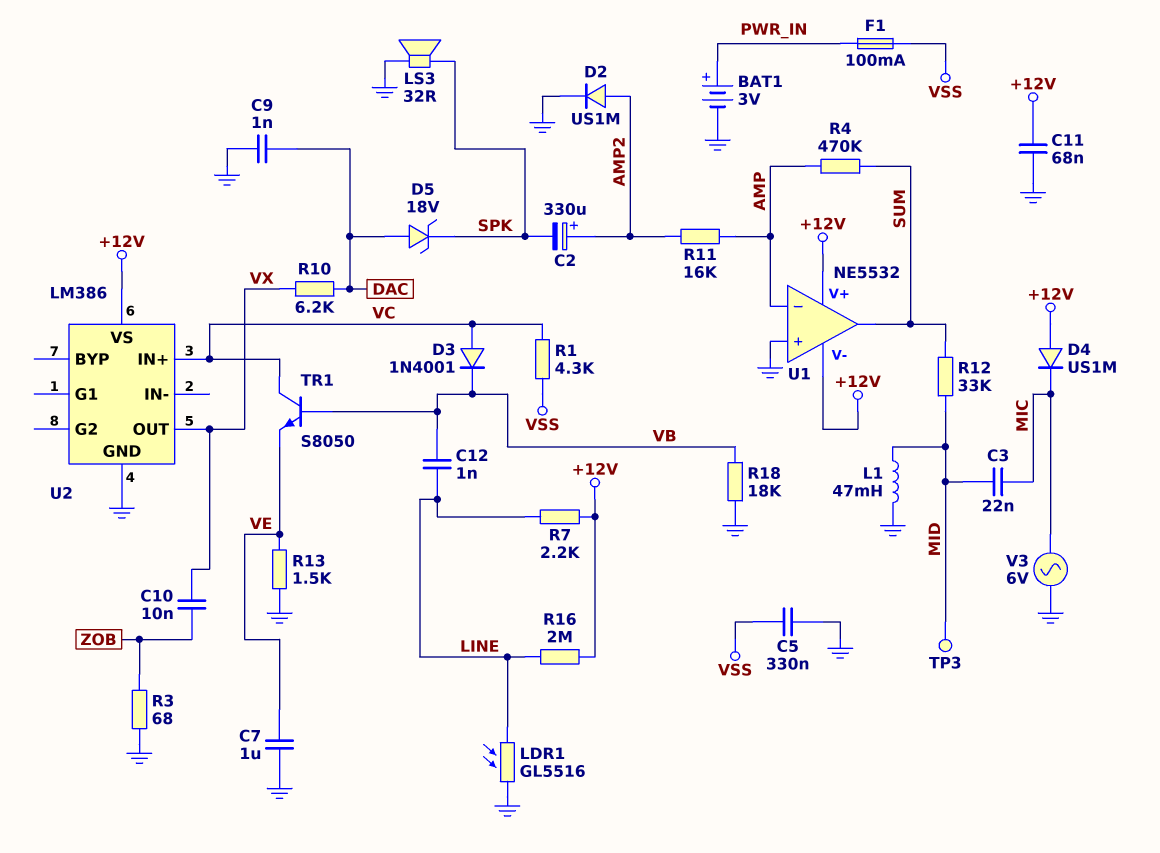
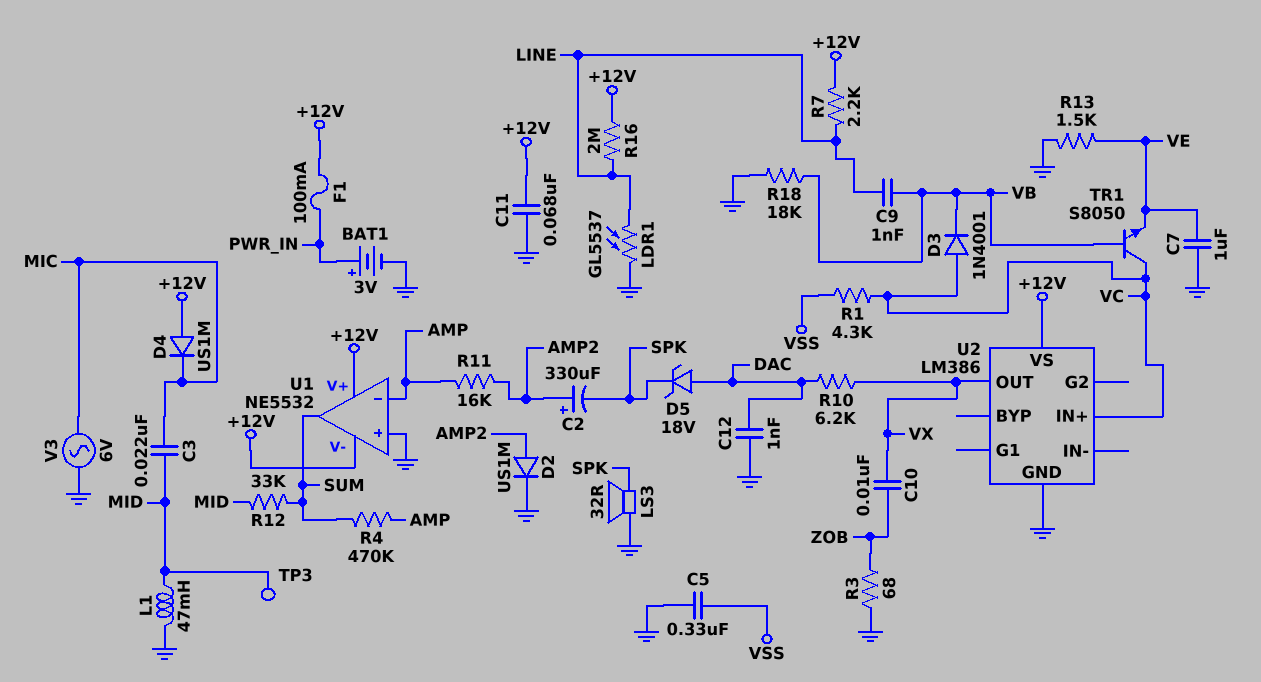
C9: 1nF (DAC, GND) -> 1nF (LINE, VB)
C12: 1nF (LINE, VB) -> 1nF (DAC, GND)
F1: 100mA (PWR_IN, VSS) -> 100mA (+12V, PWR_IN)
LDR1: GL5516 (GND, LINE) -> GL5537 (GND, LINE)

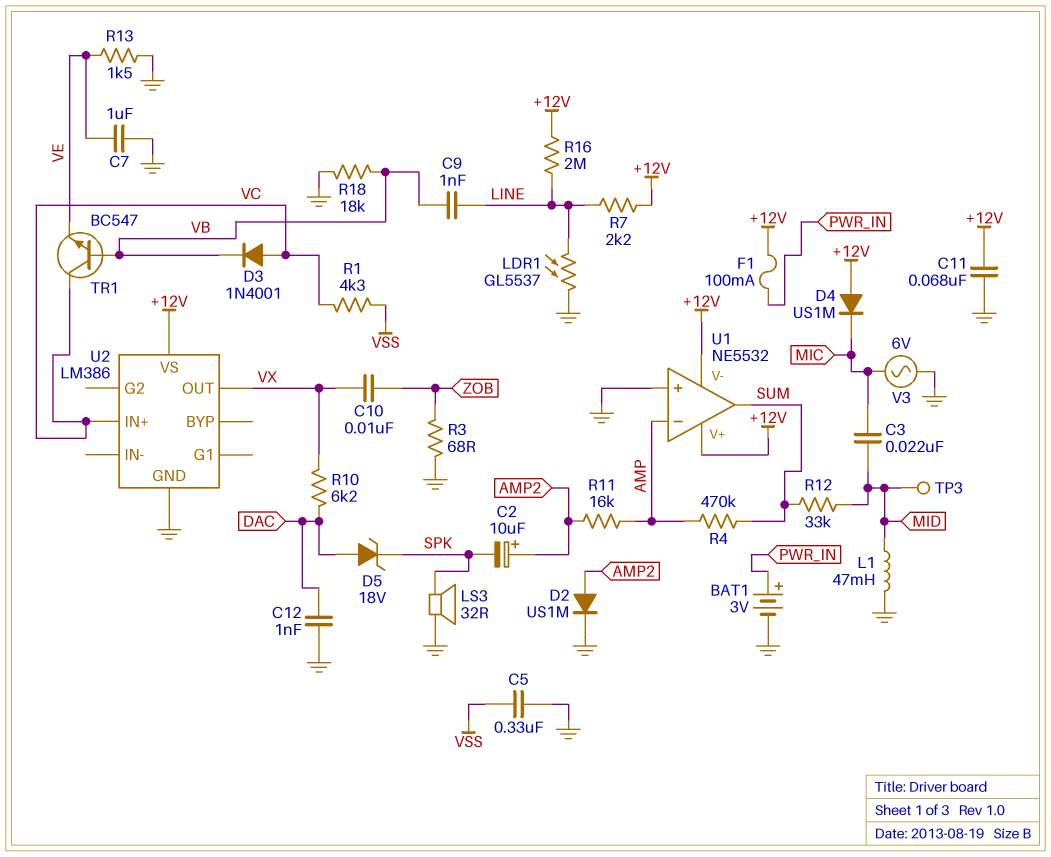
C2: 330uF (plus AMP2, minus SPK) -> 10uF (plus AMP2, minus SPK)
TR1: NPN S8050 (B VB, C VC, E VE) -> NPN BC547 (B VB, C VC, E VE)

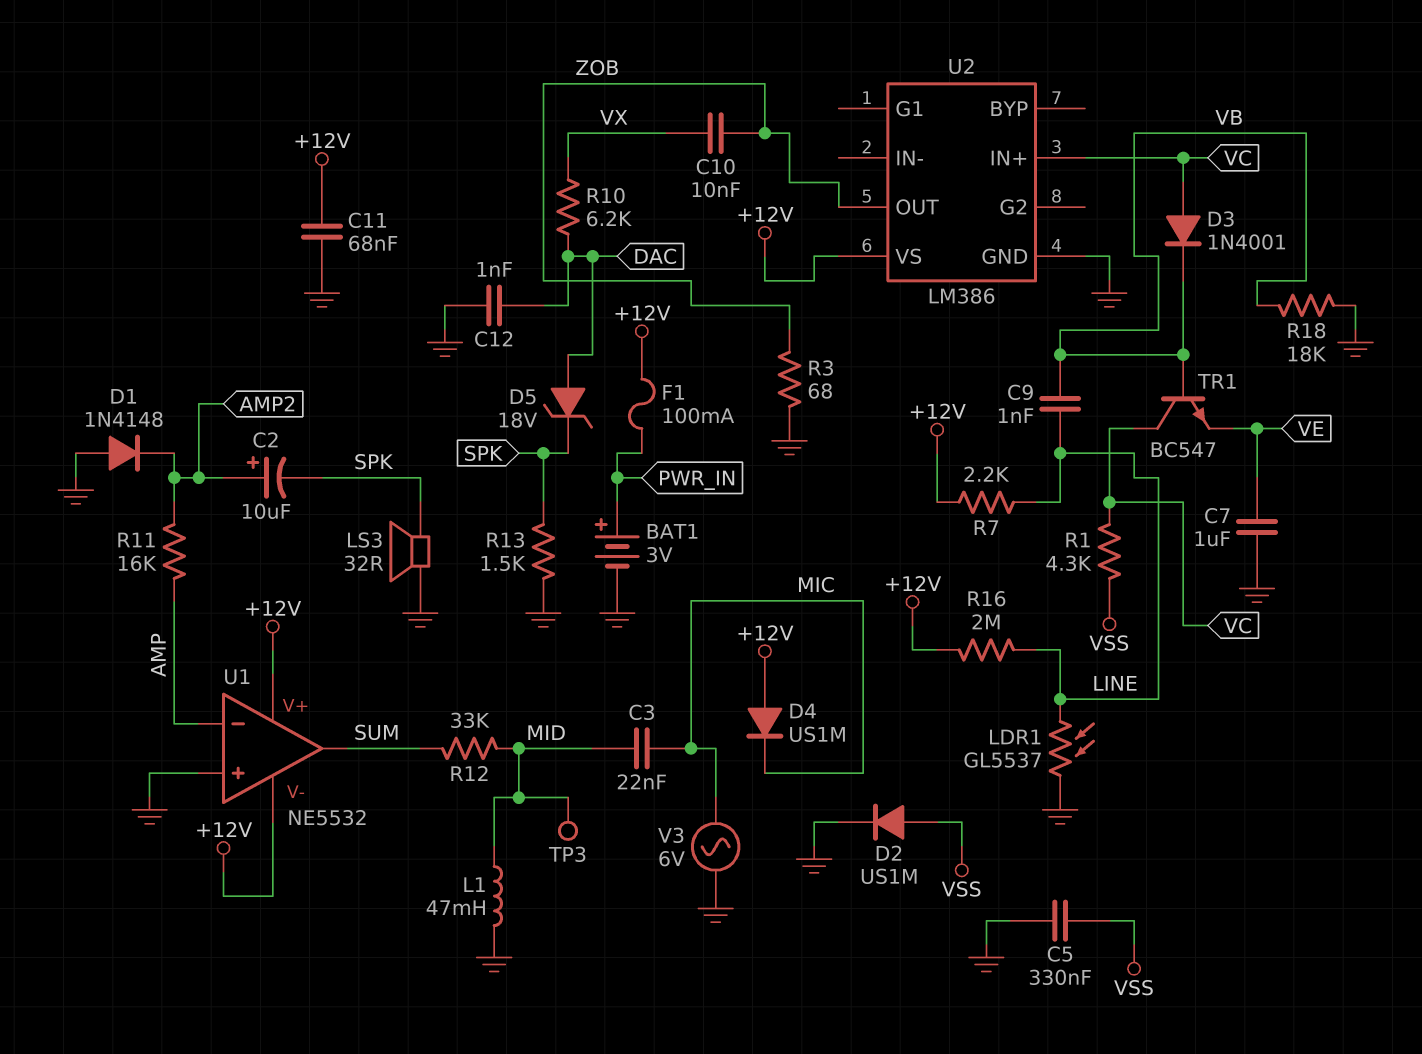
D1: none -> diode 1N4148 (A GND, K AMP2)
D2: diode US1M (A AMP2, K GND) -> diode US1M (A VSS, K GND)
R4: 470k (AMP, SUM) -> none
R13: 1.5k (GND, VE) -> 1.5k (GND, SPK)
U2 pin OUT: VX -> ZOB

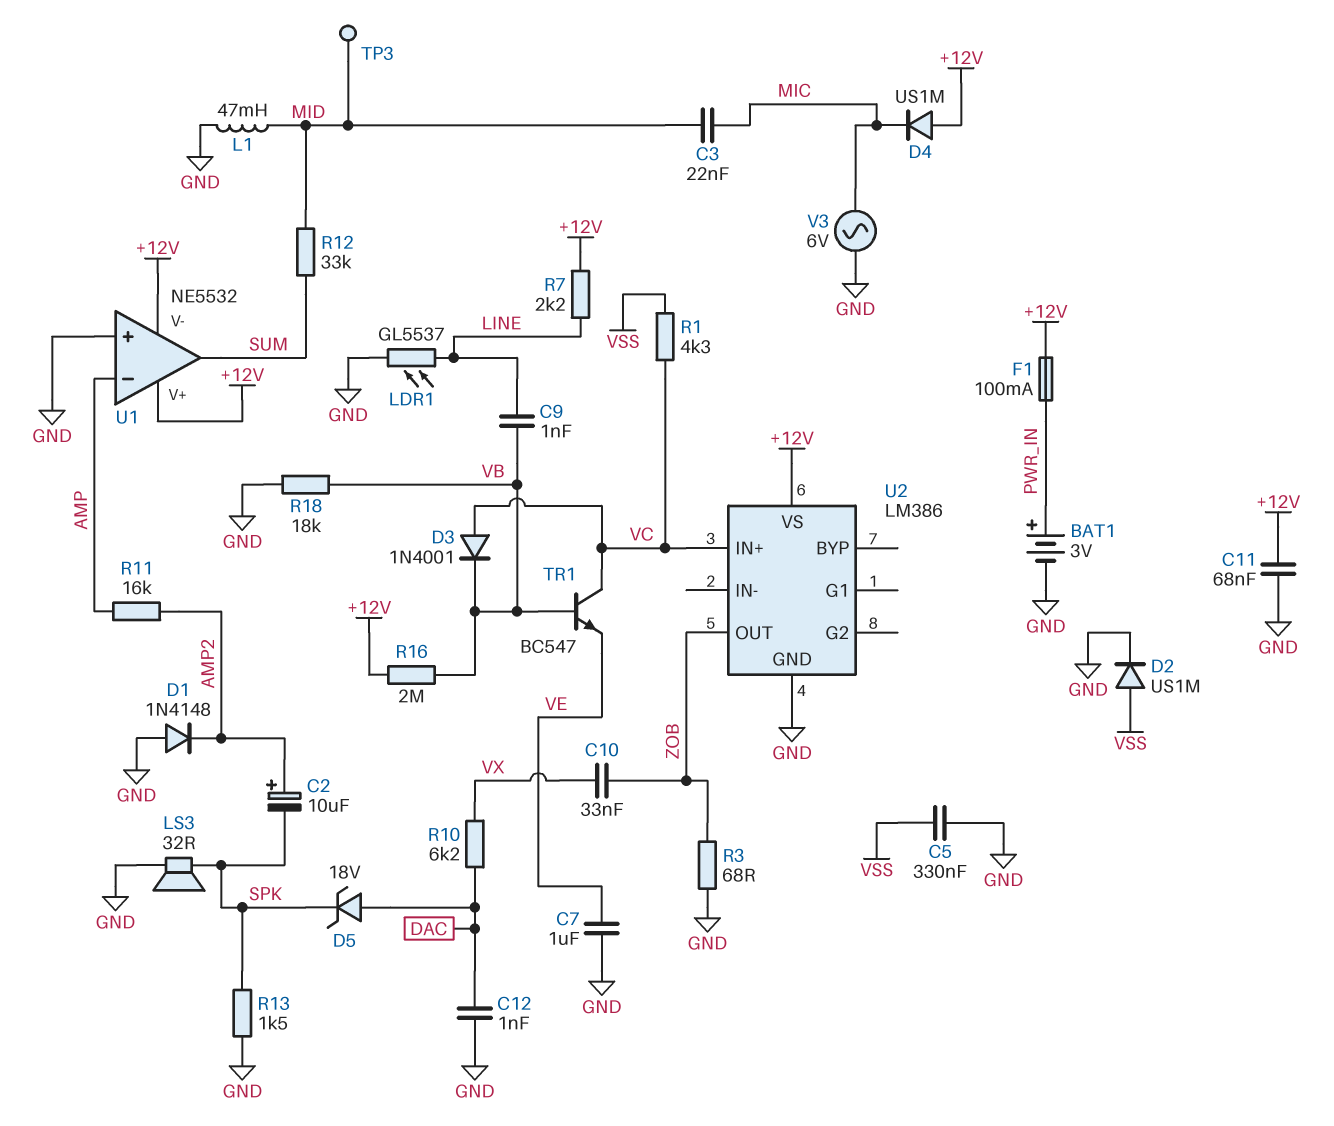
C10: 10nF (VX, ZOB) -> 33nF (VX, ZOB)
R16: 2M (+12V, LINE) -> 2M (+12V, VB)

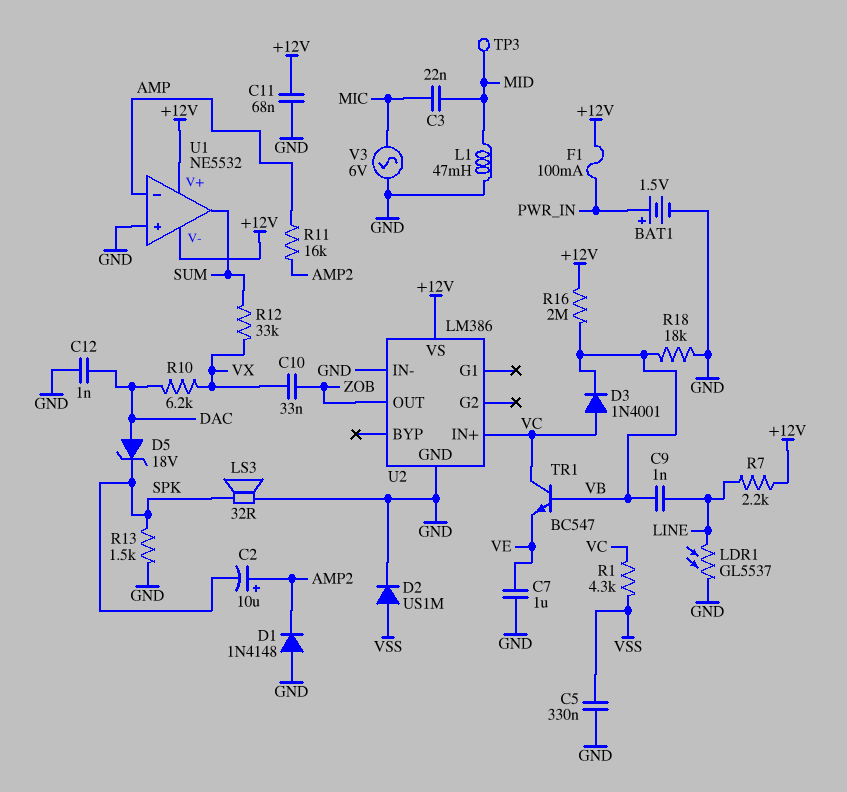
BAT1: 3V (plus PWR_IN, minus GND) -> 1.5V (plus PWR_IN, minus GND)
D4: diode US1M (A +12V, K MIC) -> none
R3: 68 (GND, ZOB) -> none
R12: 33k (MID, SUM) -> 33k (SUM, VX)
U2 pin IN-: none -> GND

